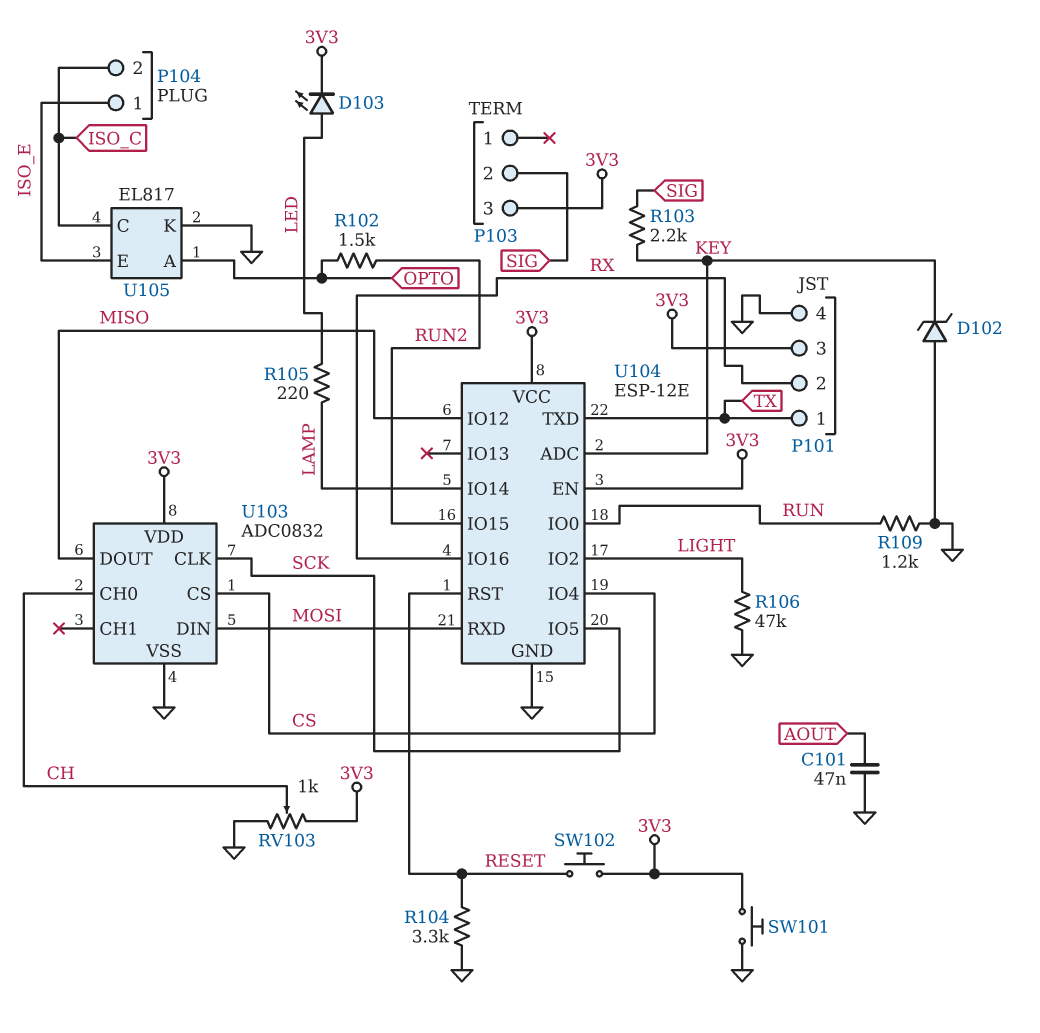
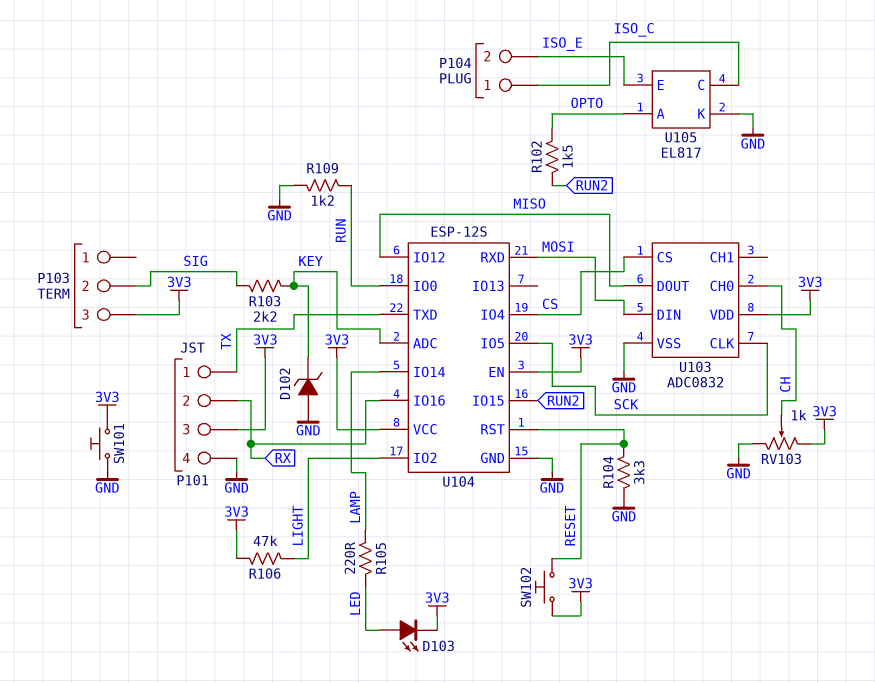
C101: 47nF (AOUT, GND) -> none
P104 pin 1: ISO_E -> ISO_C
P104 pin 2: ISO_C -> ISO_E
R106: 47k (GND, LIGHT) -> 47k (3V3, LIGHT)
U104: ESP-12E -> ESP-12S

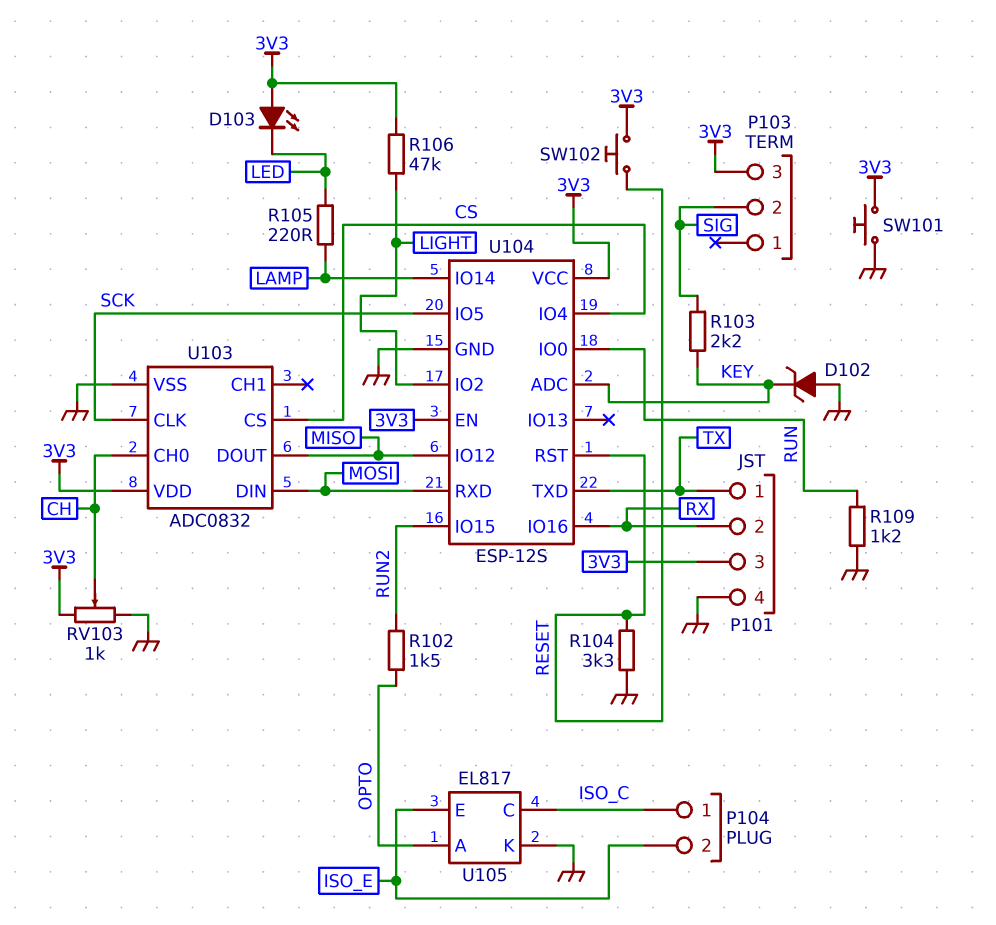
D103: LED (A LED, K 3V3) -> LED (A 3V3, K LED)

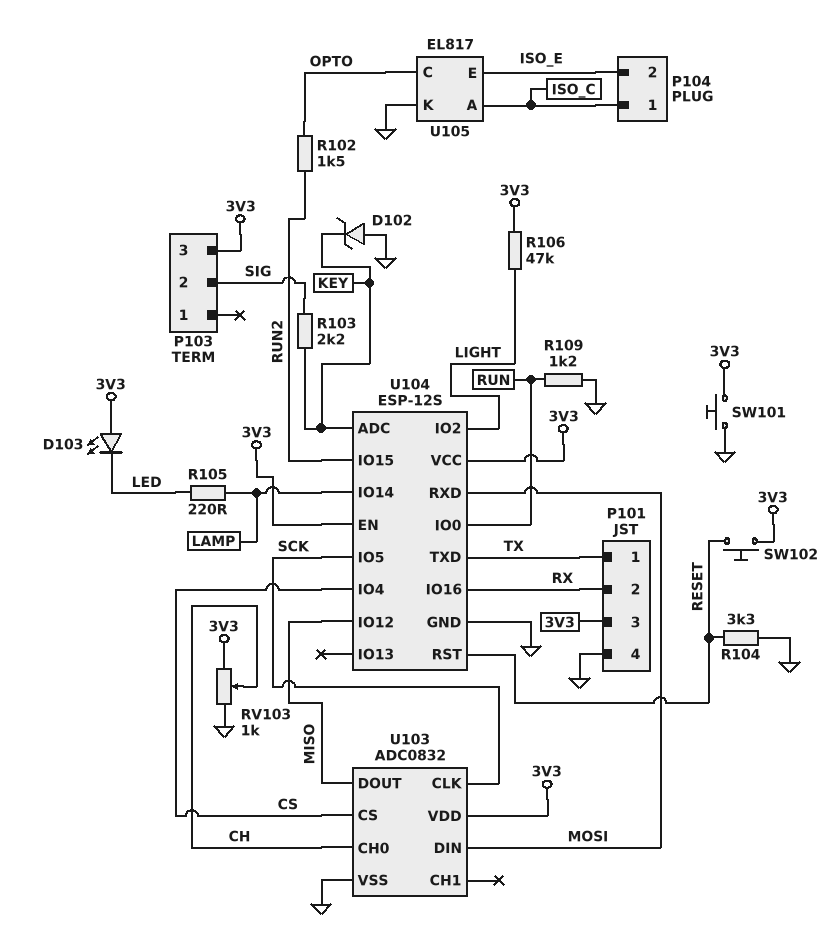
U105 pin A: OPTO -> ISO_C
U105 pin C: ISO_C -> OPTO

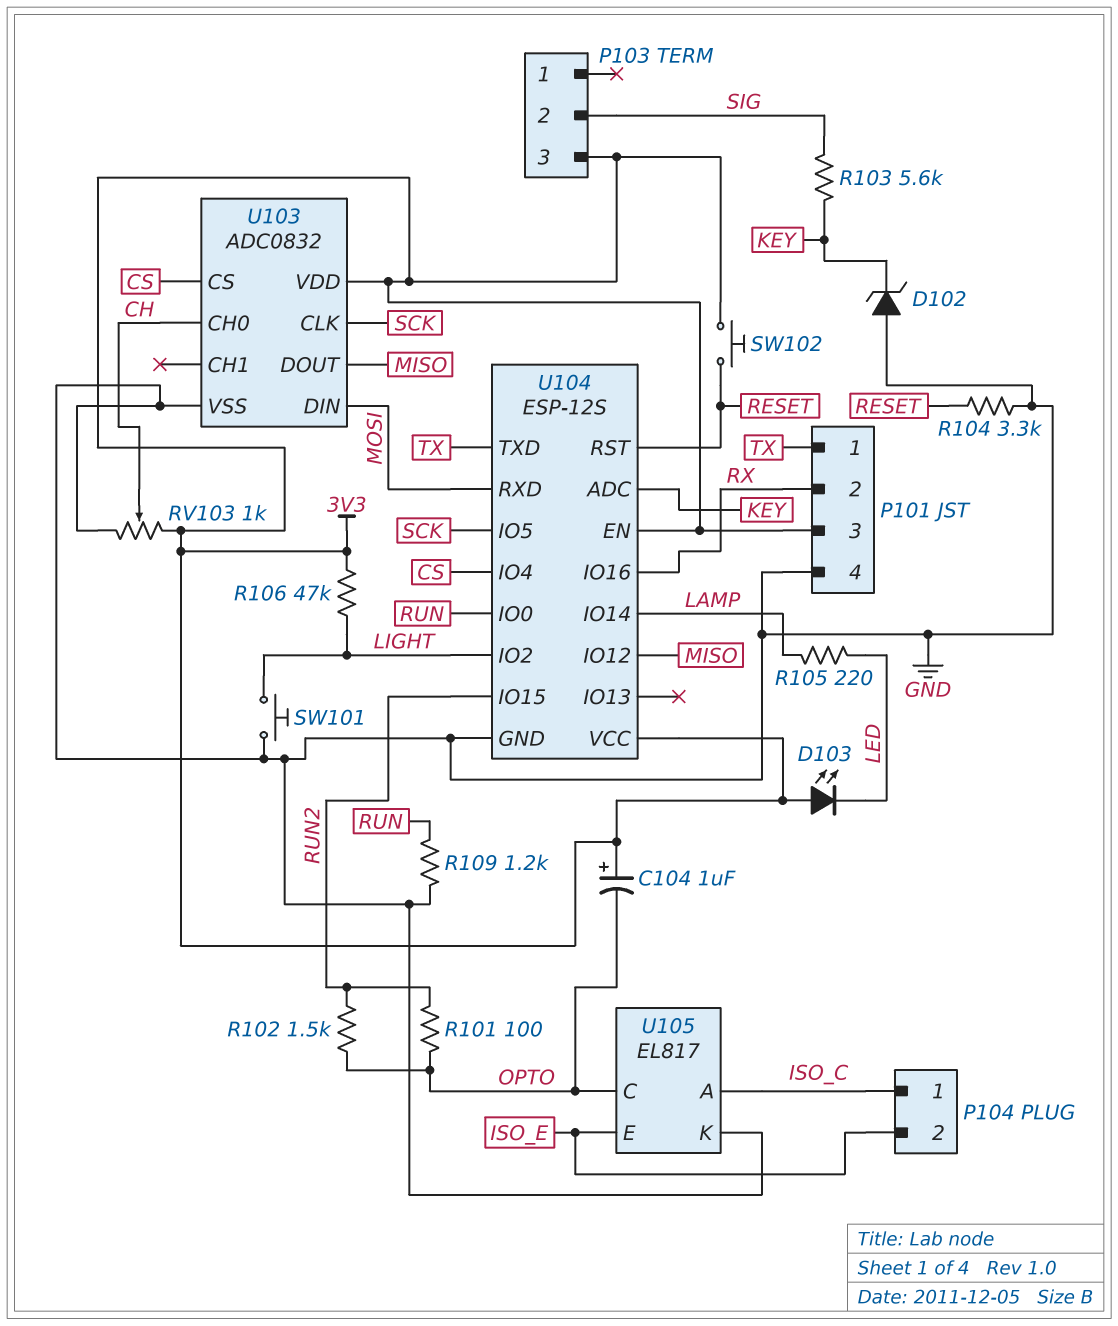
C104: none -> 1uF (plus 3V3, minus OPTO)
R101: none -> 100 (OPTO, RUN2)
R103: 2.2k (KEY, SIG) -> 5.6k (KEY, SIG)
SW101: button (3V3, GND) -> button (GND, LIGHT)

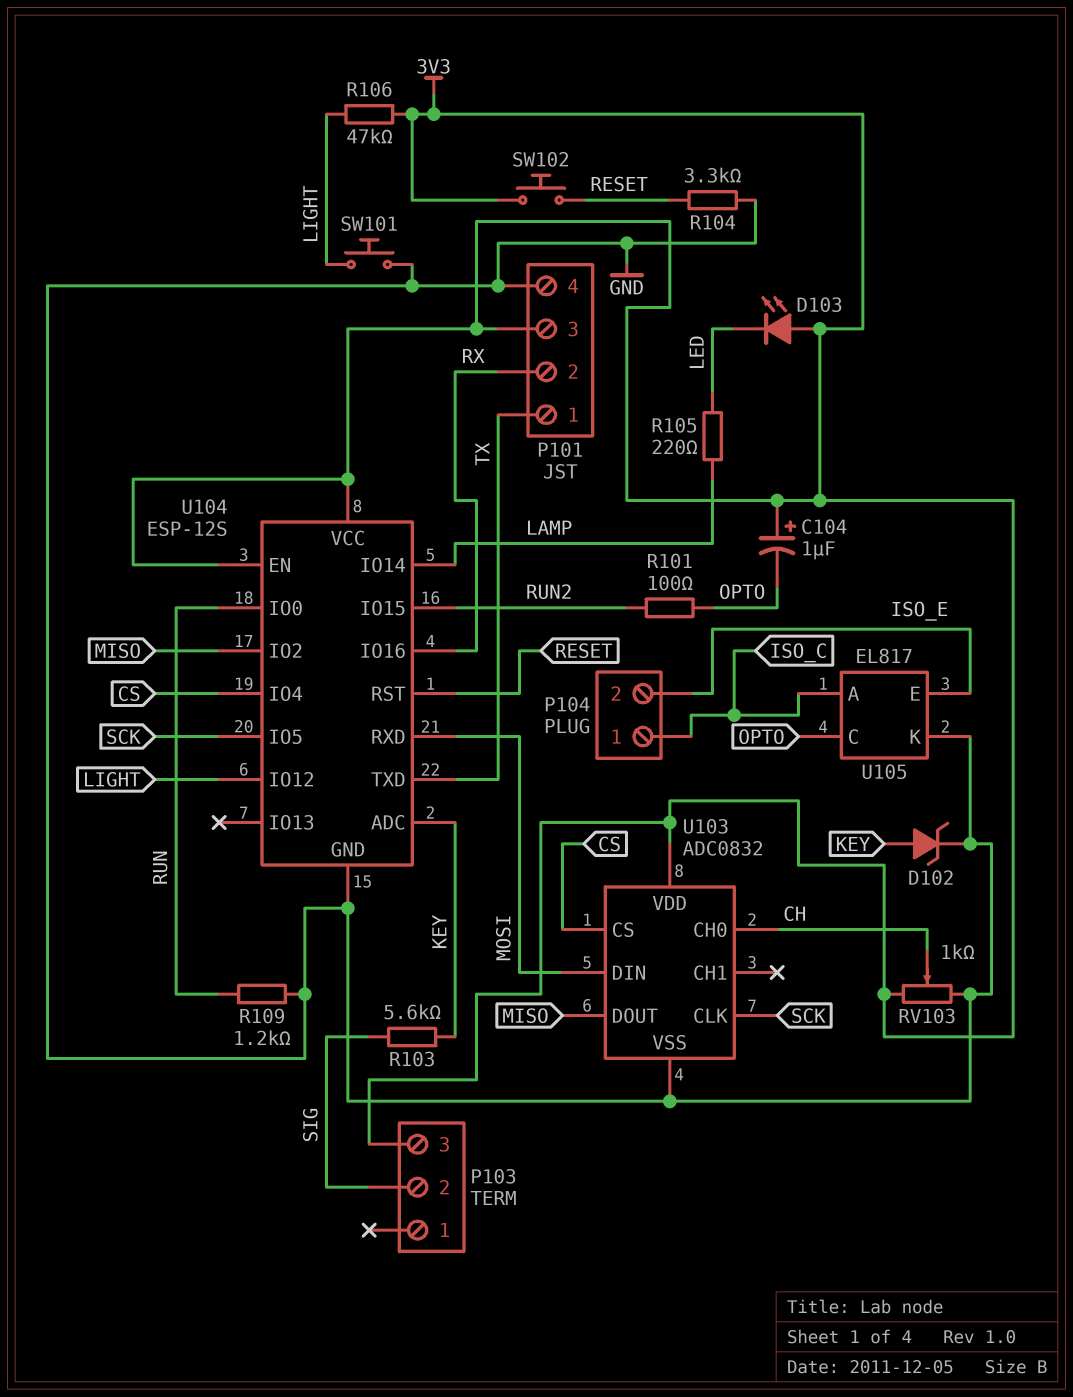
D102: zener (A GND, K KEY) -> zener (A KEY, K GND)
R102: 1.5k (OPTO, RUN2) -> none
U104 pin IO2: LIGHT -> MISO
U104 pin IO12: MISO -> LIGHT

